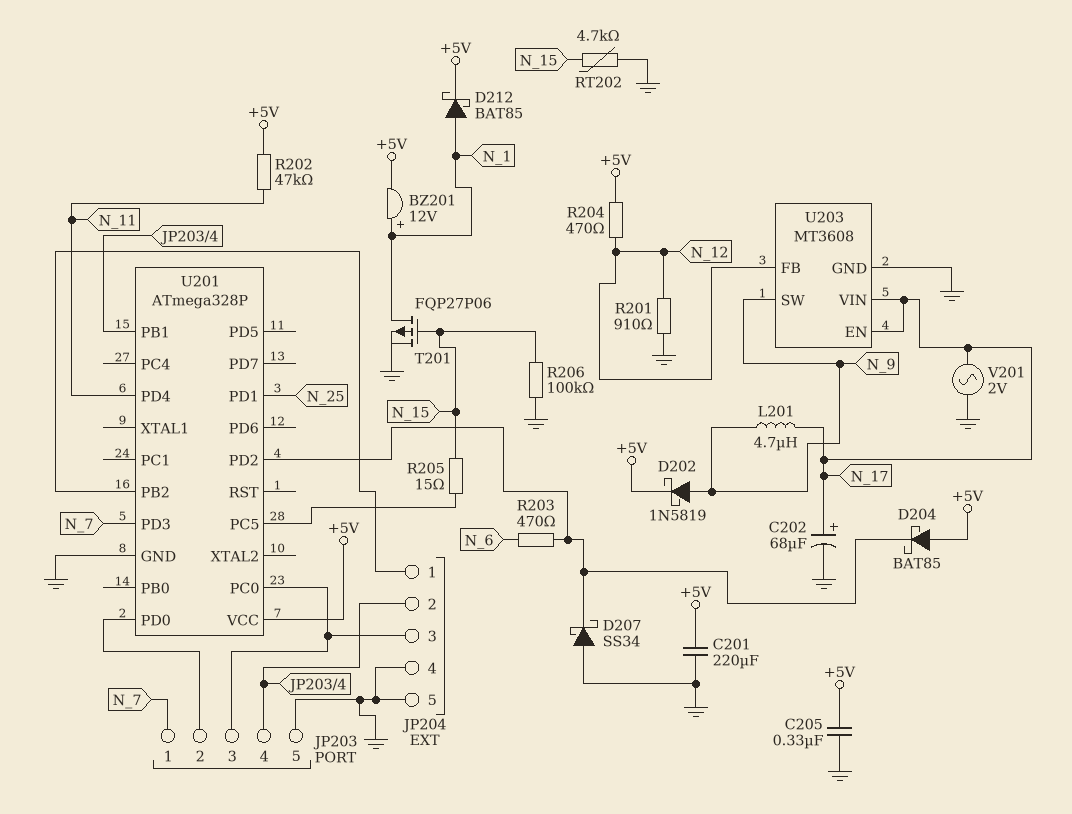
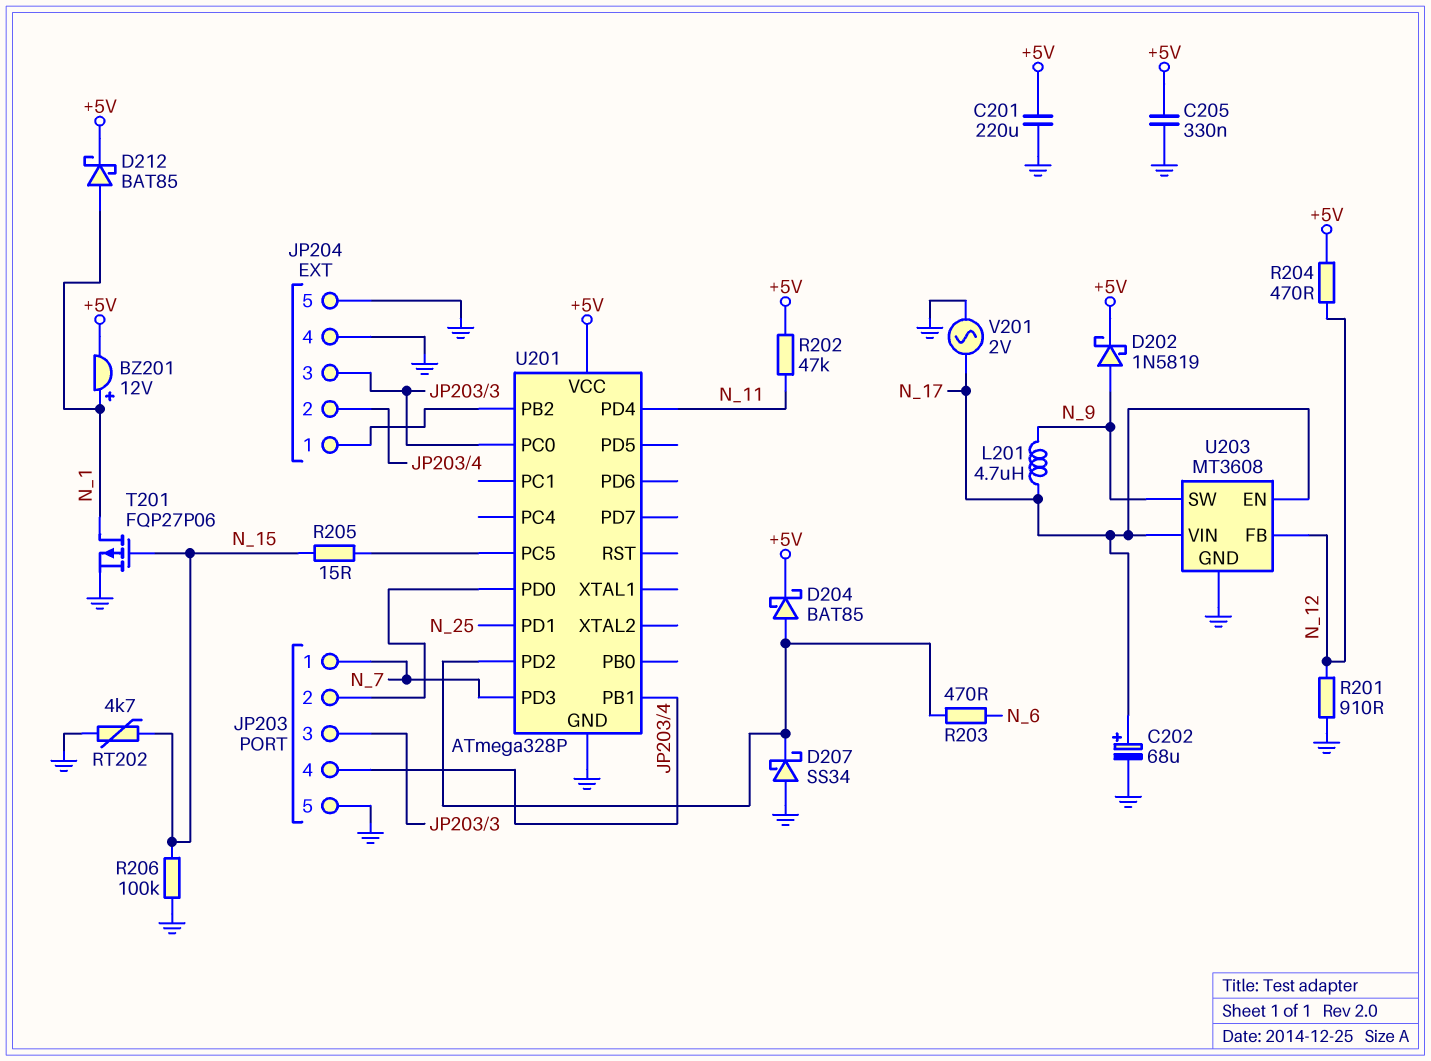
D204: schottky BAT85 (A +5V, K U201/PD2) -> schottky BAT85 (A U201/PD2, K +5V)

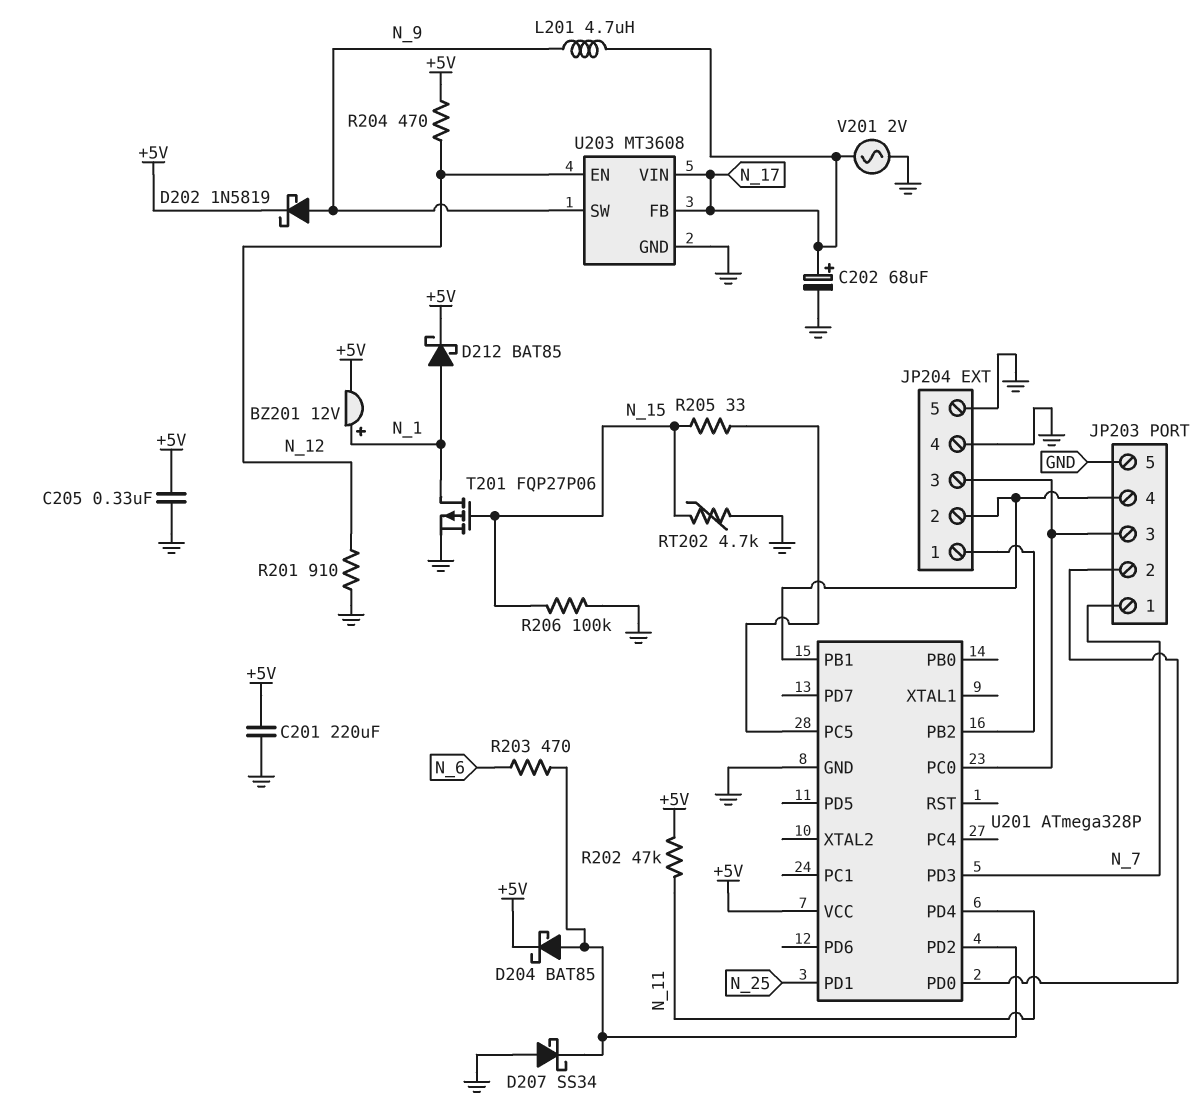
R205: 15 (N_15, U201/PC5) -> 33 (N_15, U201/PC5)
U203 pin EN: N_17 -> N_12
U203 pin FB: N_12 -> N_17

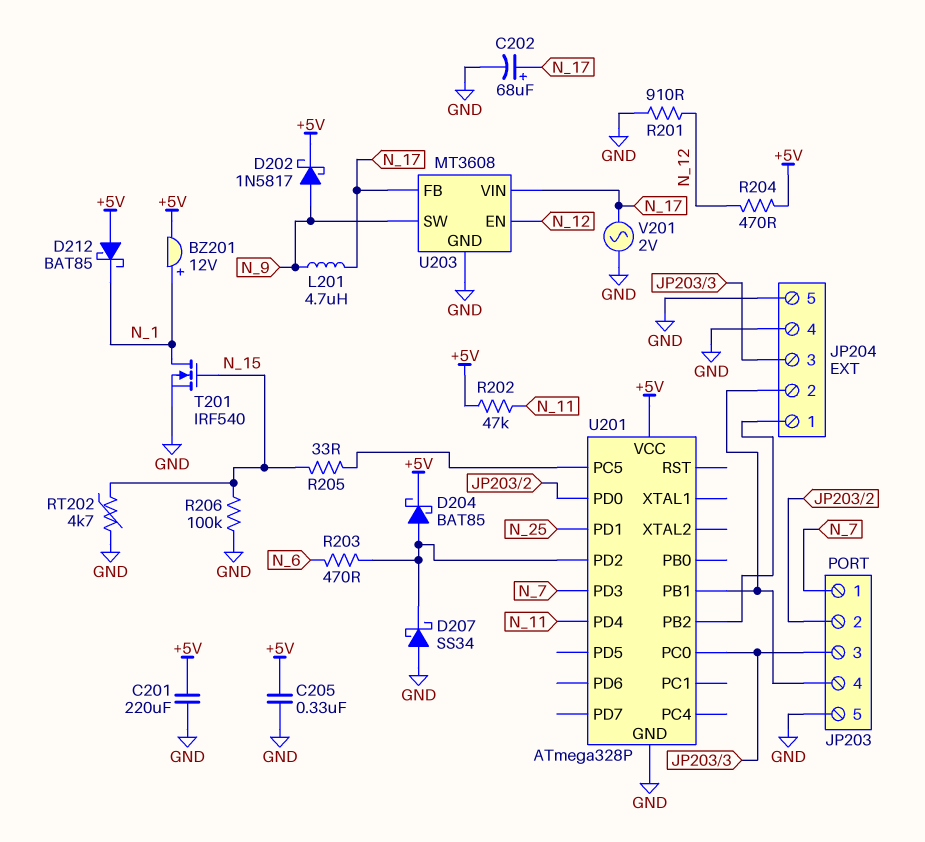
D202: schottky 1N5819 (A N_9, K +5V) -> schottky 1N5817 (A N_9, K +5V)
D212: schottky BAT85 (A N_1, K +5V) -> schottky BAT85 (A +5V, K N_1)
T201: PMOS FQP27P06 (G N_15, D N_1, S GND) -> NMOS IRF540 (G N_15, D N_1, S GND)

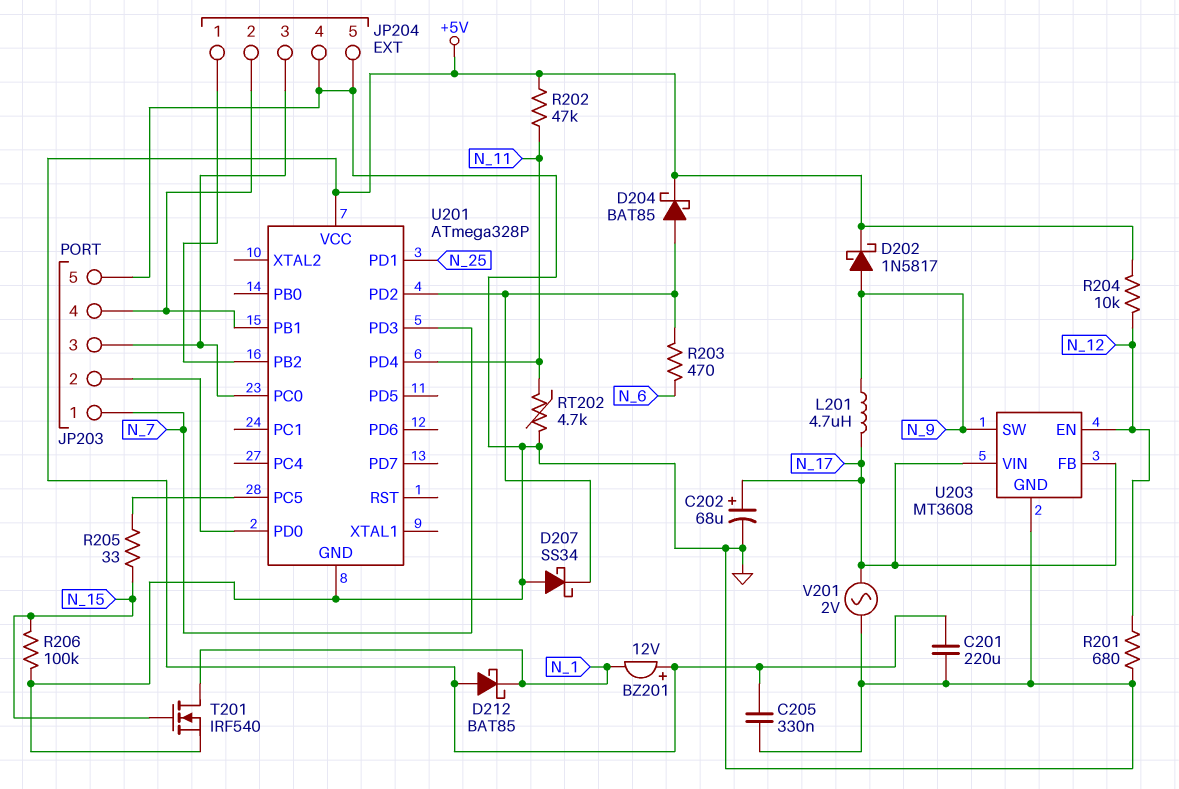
BZ201: buzzer 12V (plus N_1, minus +5V) -> buzzer 12V (plus +5V, minus N_1)
R201: 910 (GND, N_12) -> 680 (GND, N_12)
R204: 470 (+5V, N_12) -> 10k (+5V, N_12)
RT202: 4.7k (GND, N_15) -> 4.7k (GND, N_11)

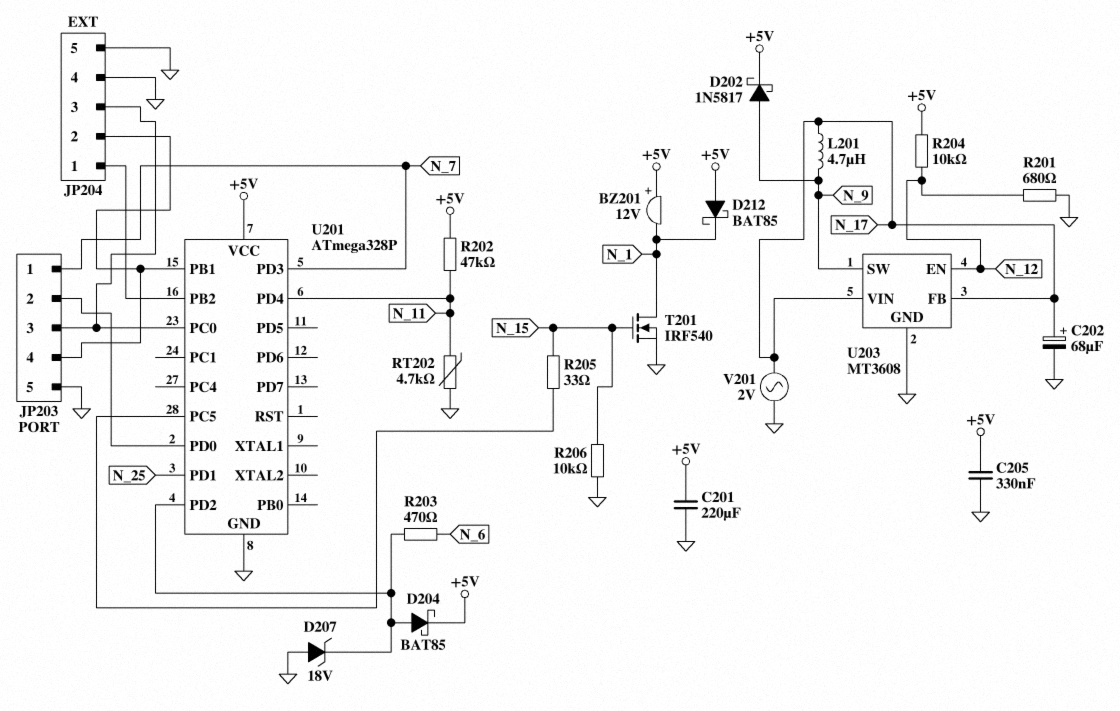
D207: schottky SS34 (A GND, K U201/PD2) -> zener 18V (A GND, K U201/PD2)
R206: 100k (GND, N_15) -> 10k (GND, N_15)

